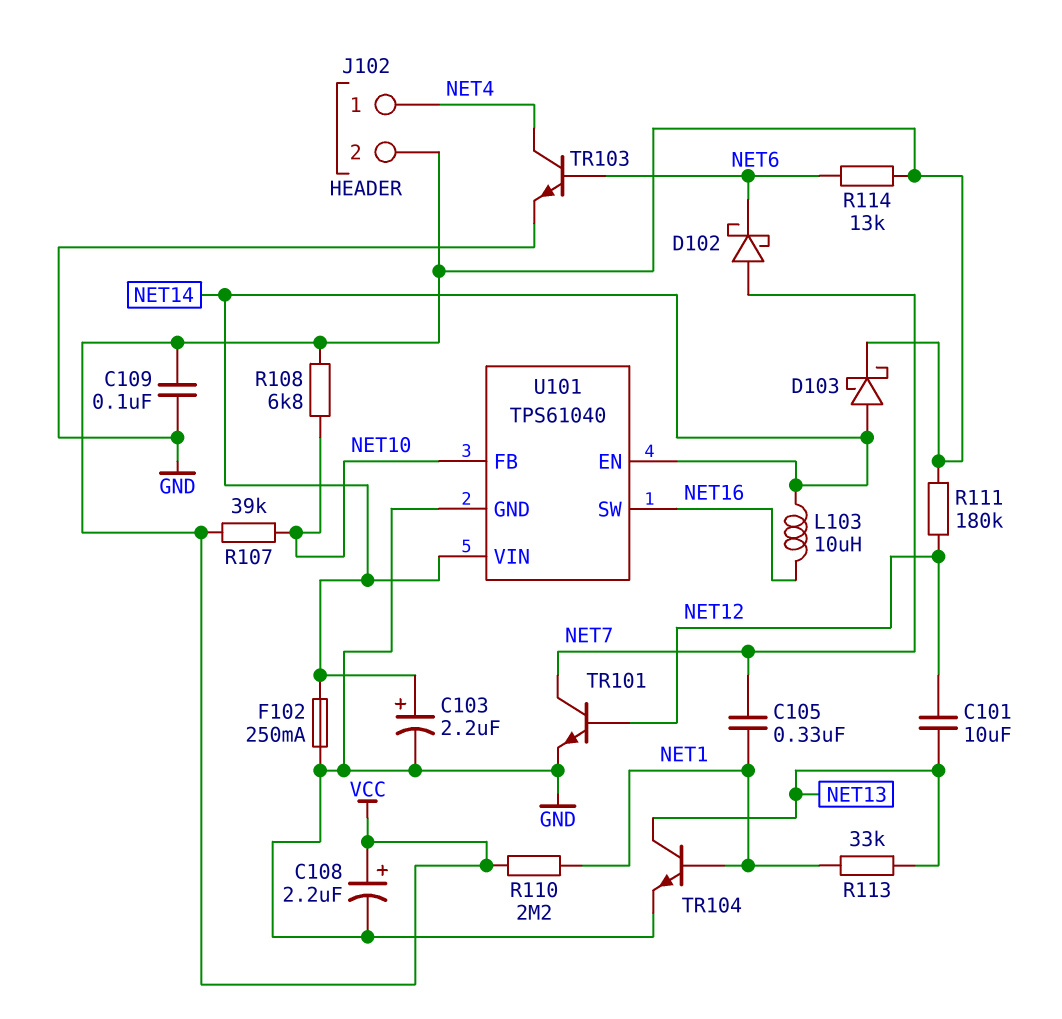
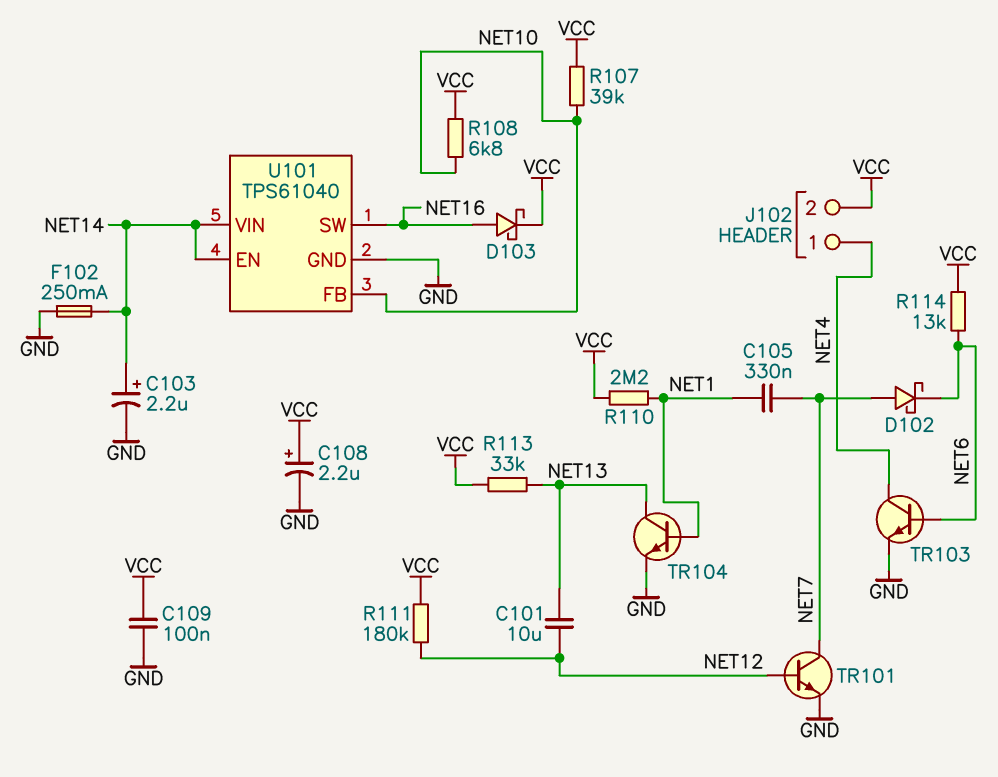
D103: schottky (A NET14, K VCC) -> schottky (A NET16, K VCC)
L103: 10uH (NET14, NET16) -> none
R113: 33k (NET1, NET13) -> 33k (NET13, VCC)

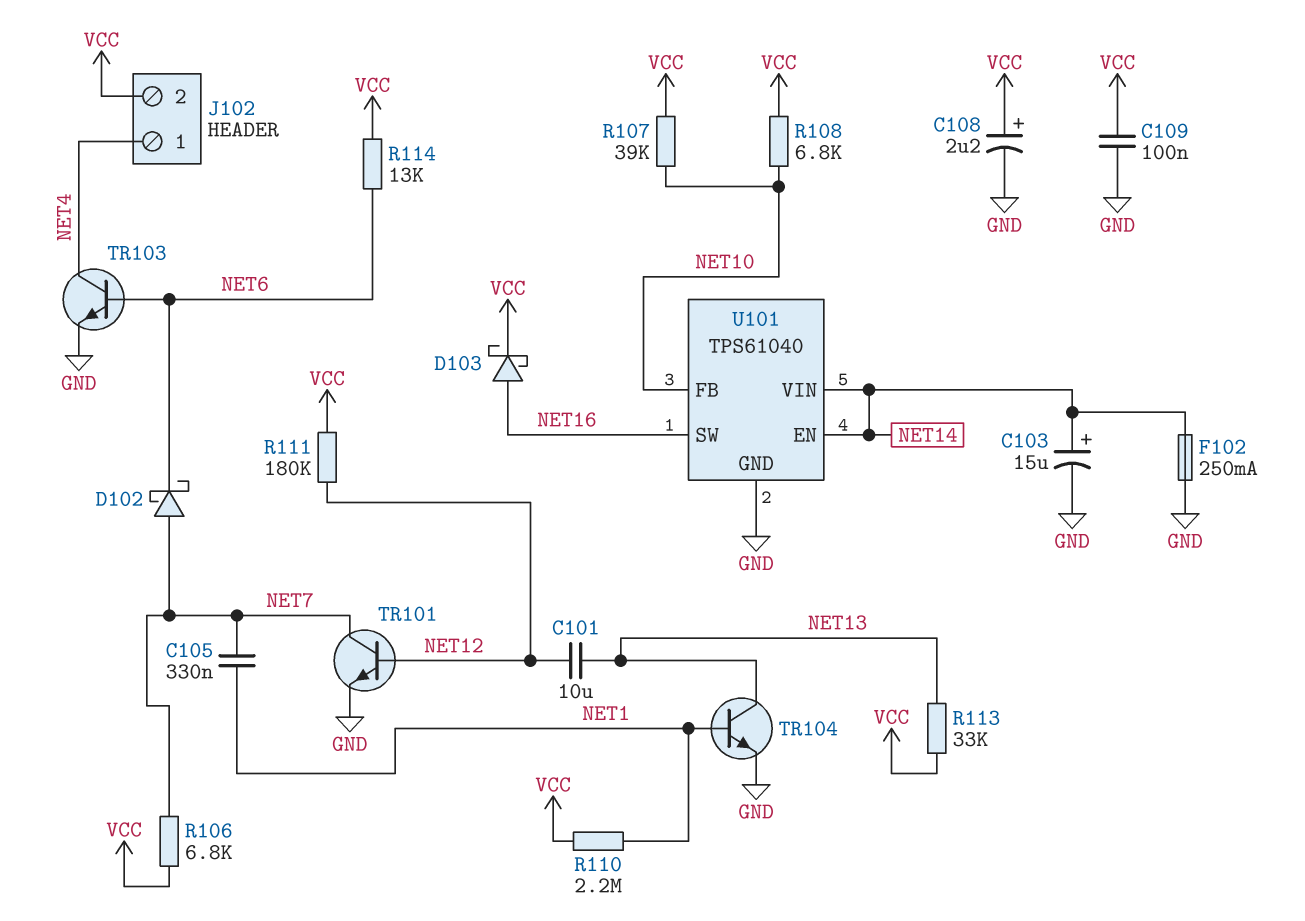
C103: 2.2uF (plus NET14, minus GND) -> 15uF (plus NET14, minus GND)
R106: none -> 6.8k (NET7, VCC)

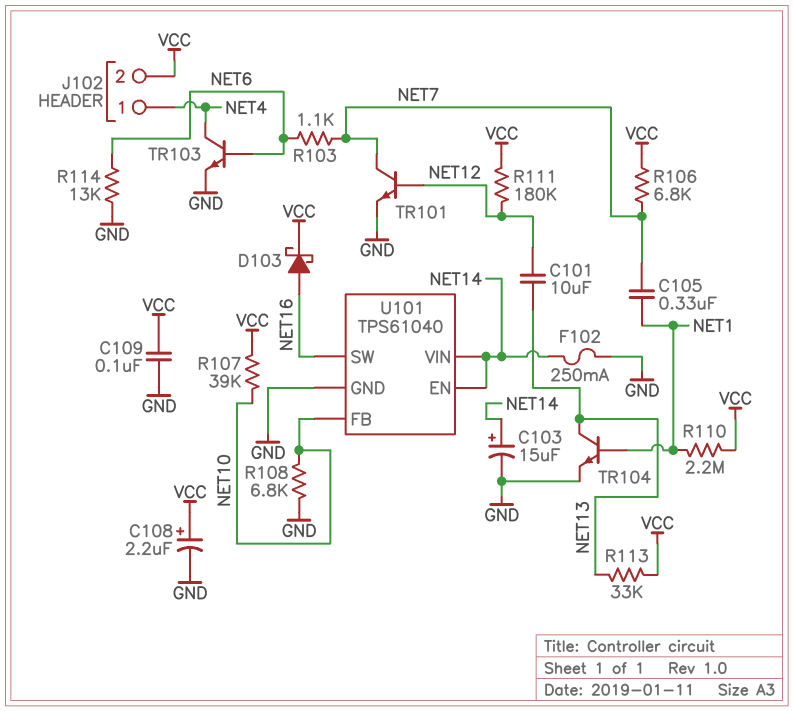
D102: schottky (A NET7, K NET6) -> none
R103: none -> 1.1k (NET6, NET7)
R108: 6.8k (NET10, VCC) -> 6.8k (GND, NET10)
R114: 13k (NET6, VCC) -> 13k (GND, NET6)

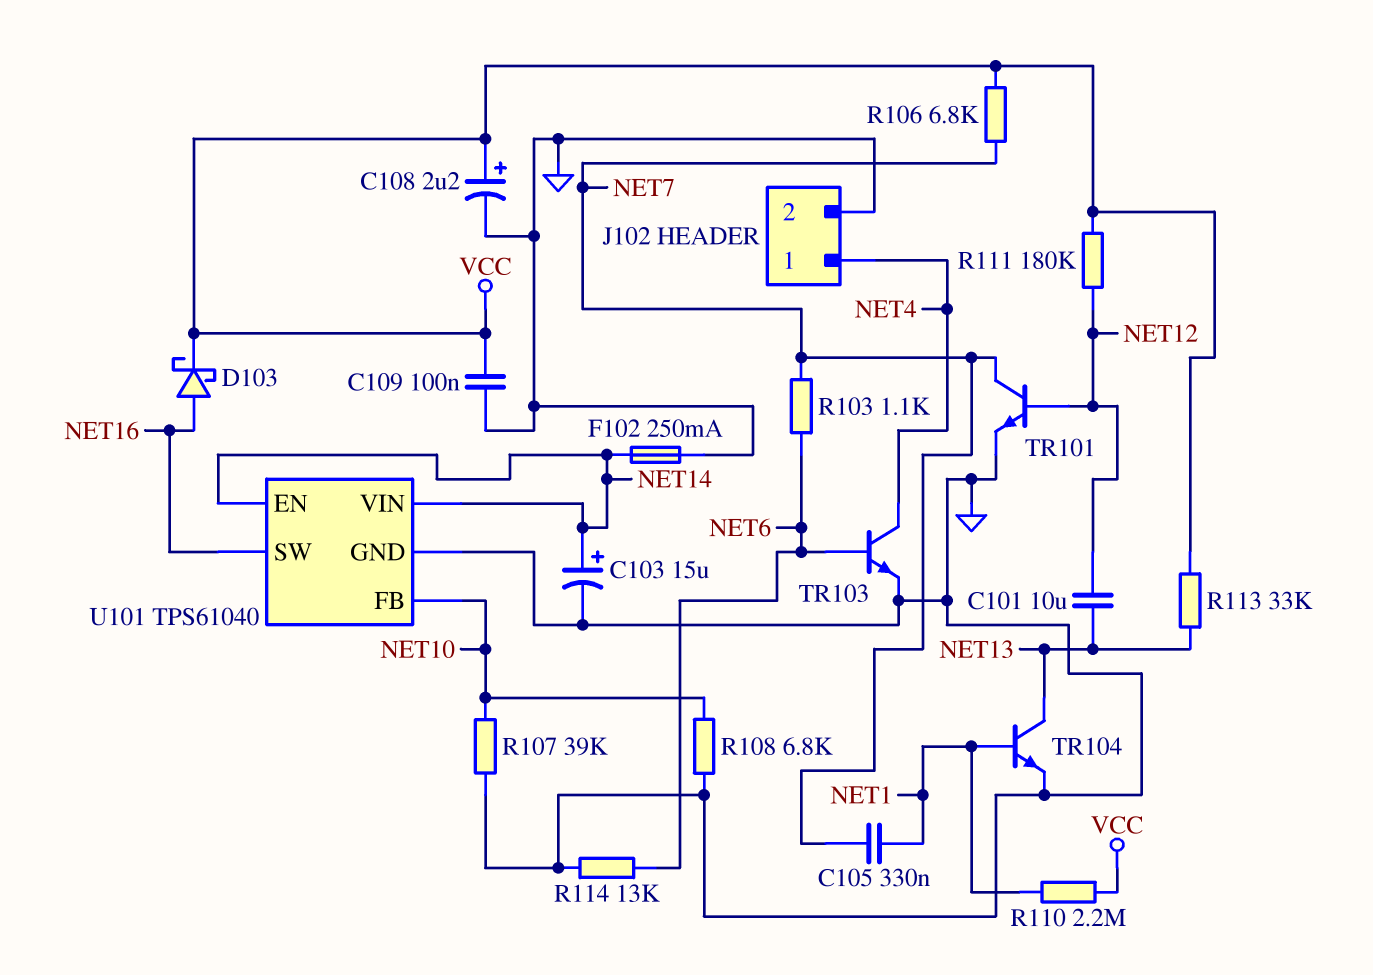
J102 pin 2: VCC -> GND
R107: 39k (NET10, VCC) -> 39k (GND, NET10)

